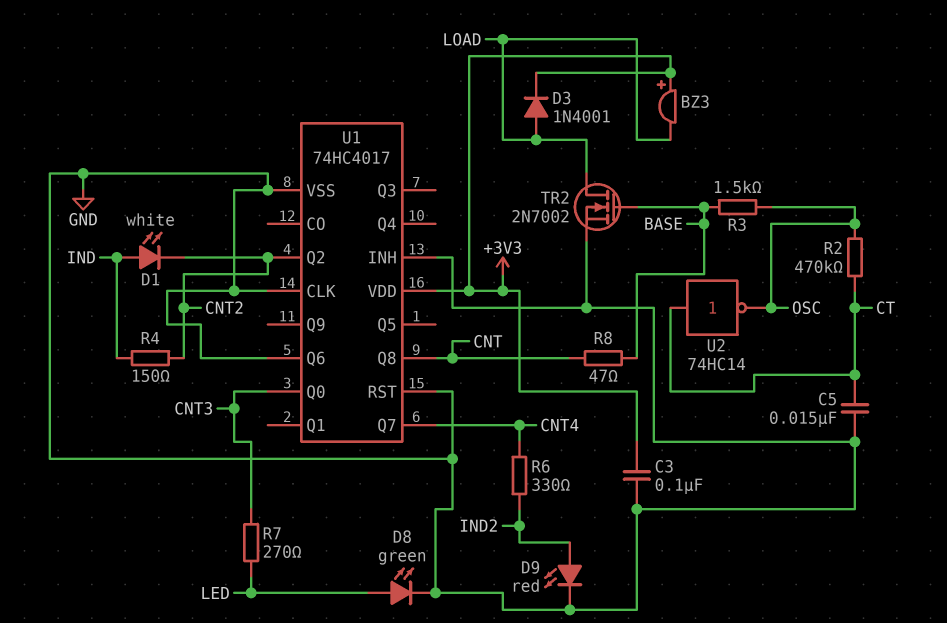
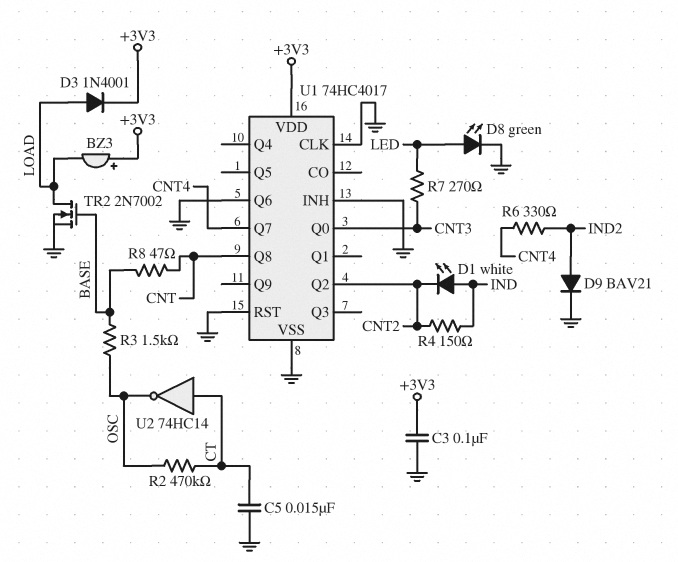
D9: LED red (A IND2, K GND) -> diode BAV21 (A IND2, K GND)

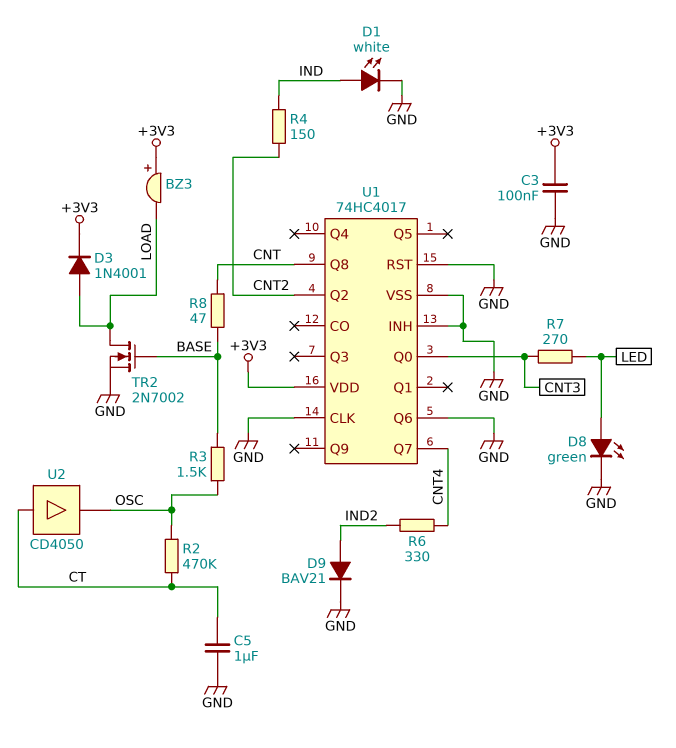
C5: 15nF (CT, GND) -> 1uF (CT, GND)
D1: LED white (A IND, K CNT2) -> LED white (A IND, K GND)
U2: NOT 74HC14 (in CT, out OSC) -> buffer CD4050 (in CT, out OSC)

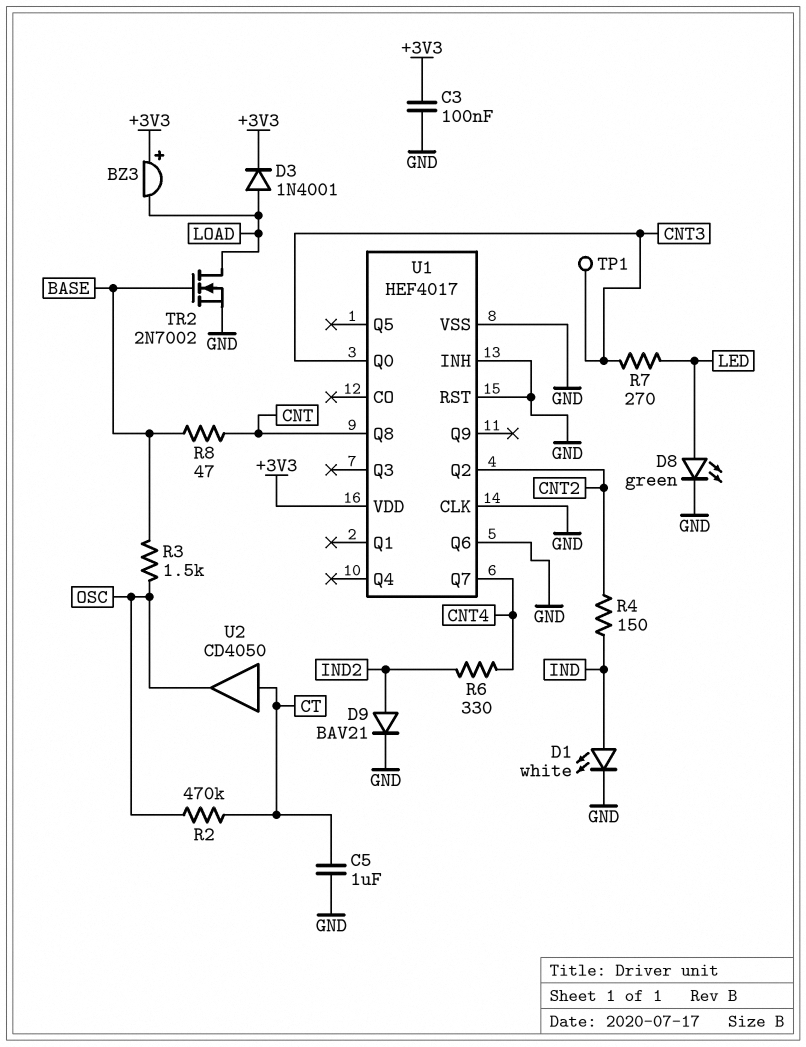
TP1: none -> test point (CNT3)
U1: 74HC4017 -> HEF4017

